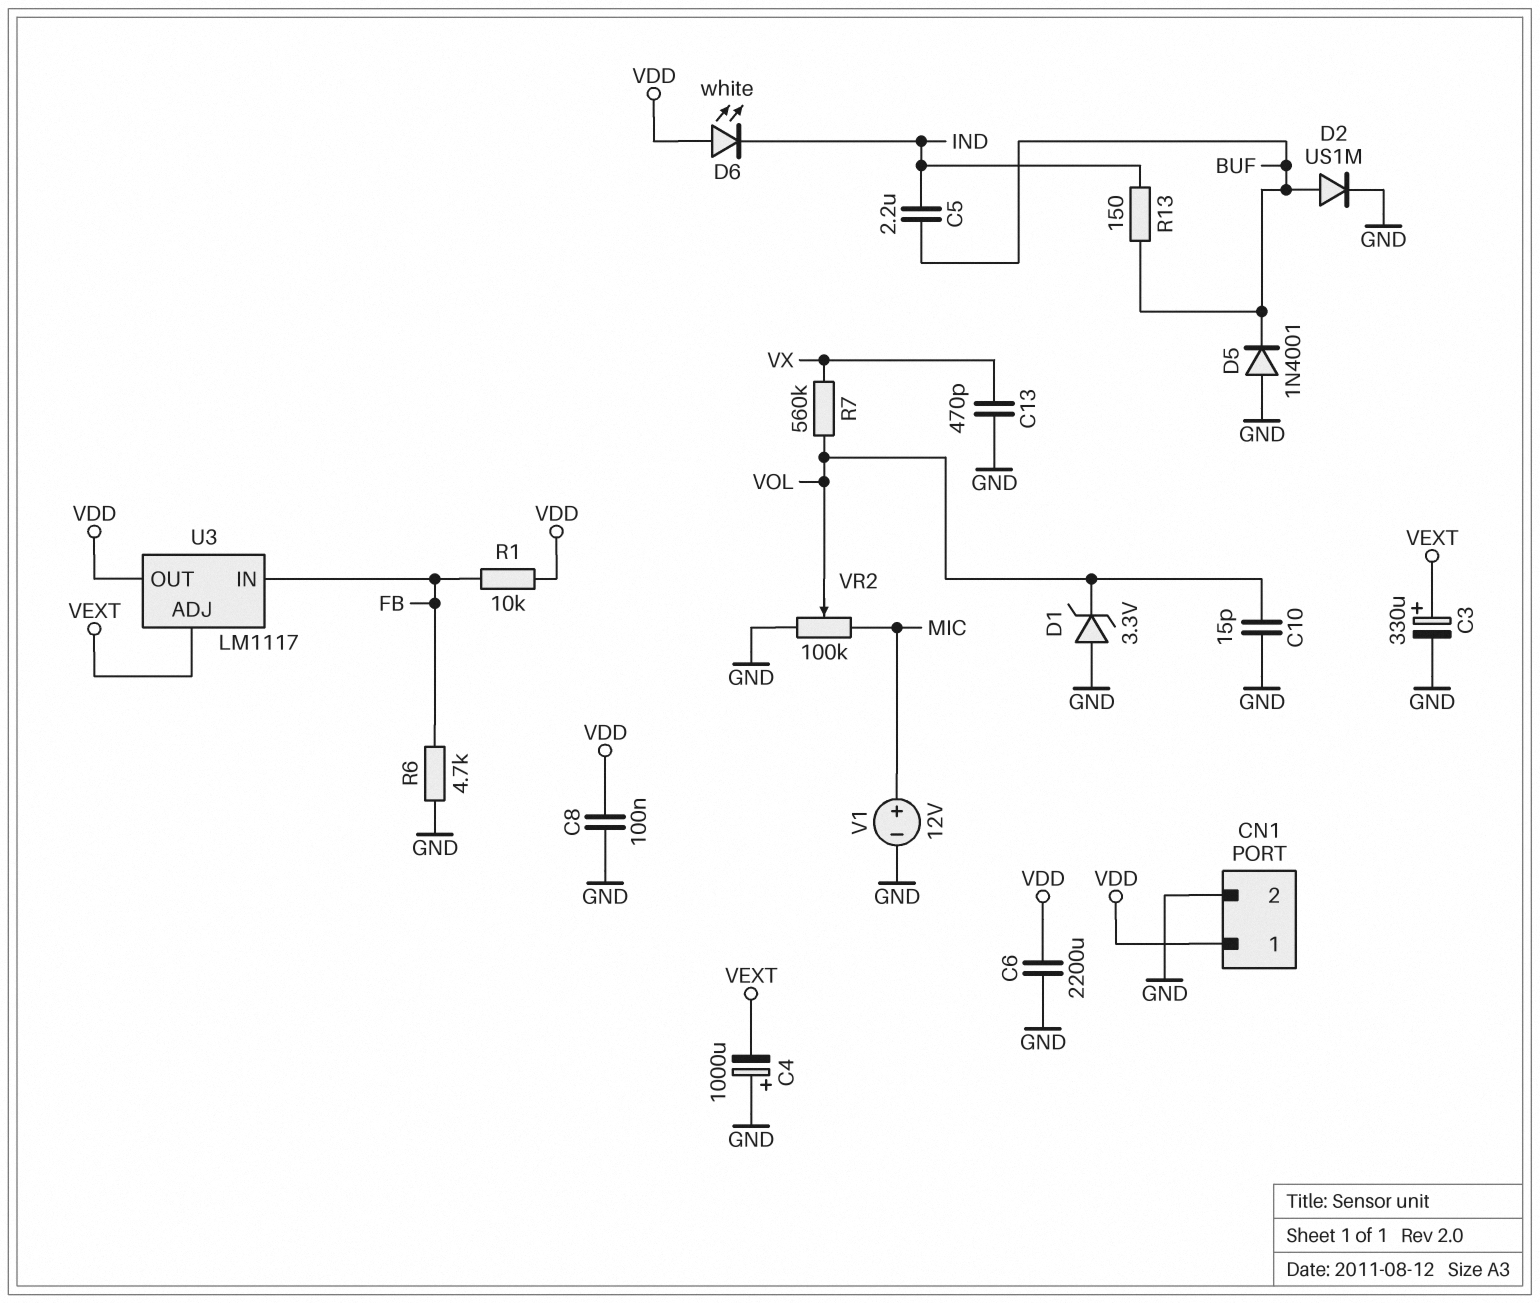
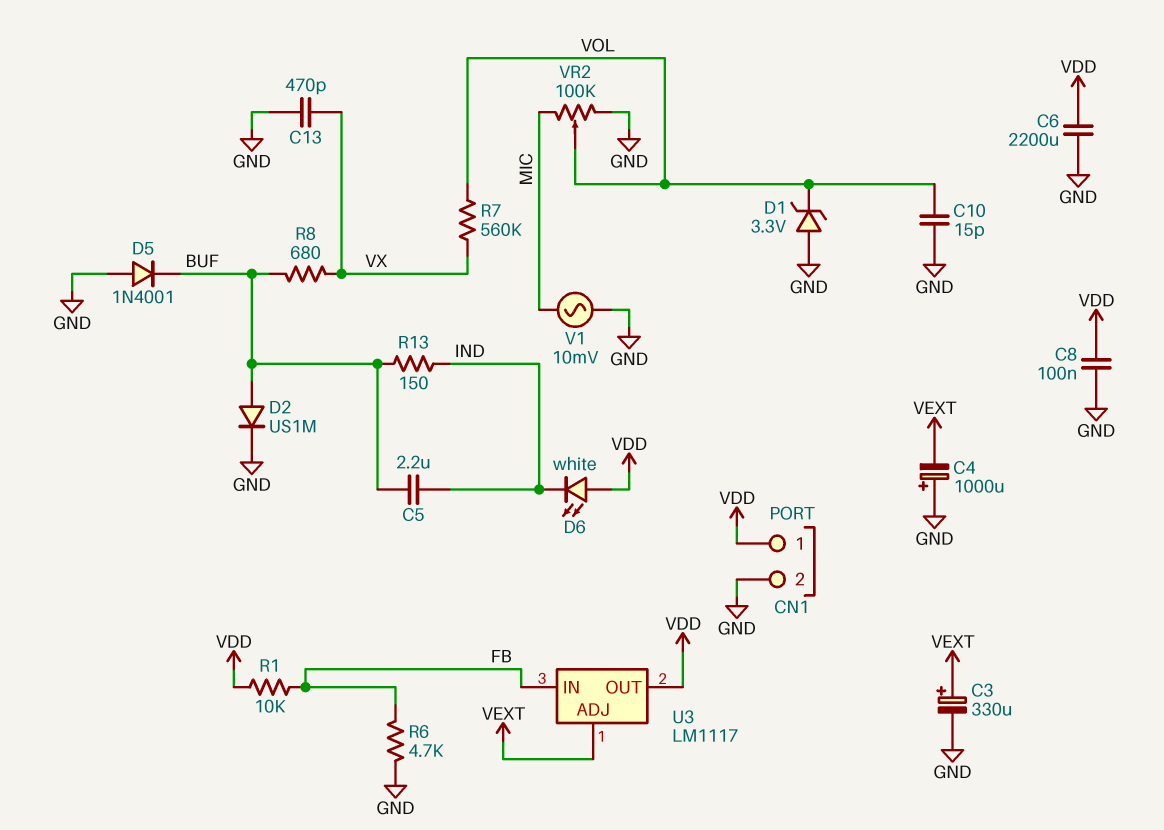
R8: none -> 680 (BUF, VX)
V1: 12V (plus MIC, minus GND) -> AC 10mV (GND, MIC)

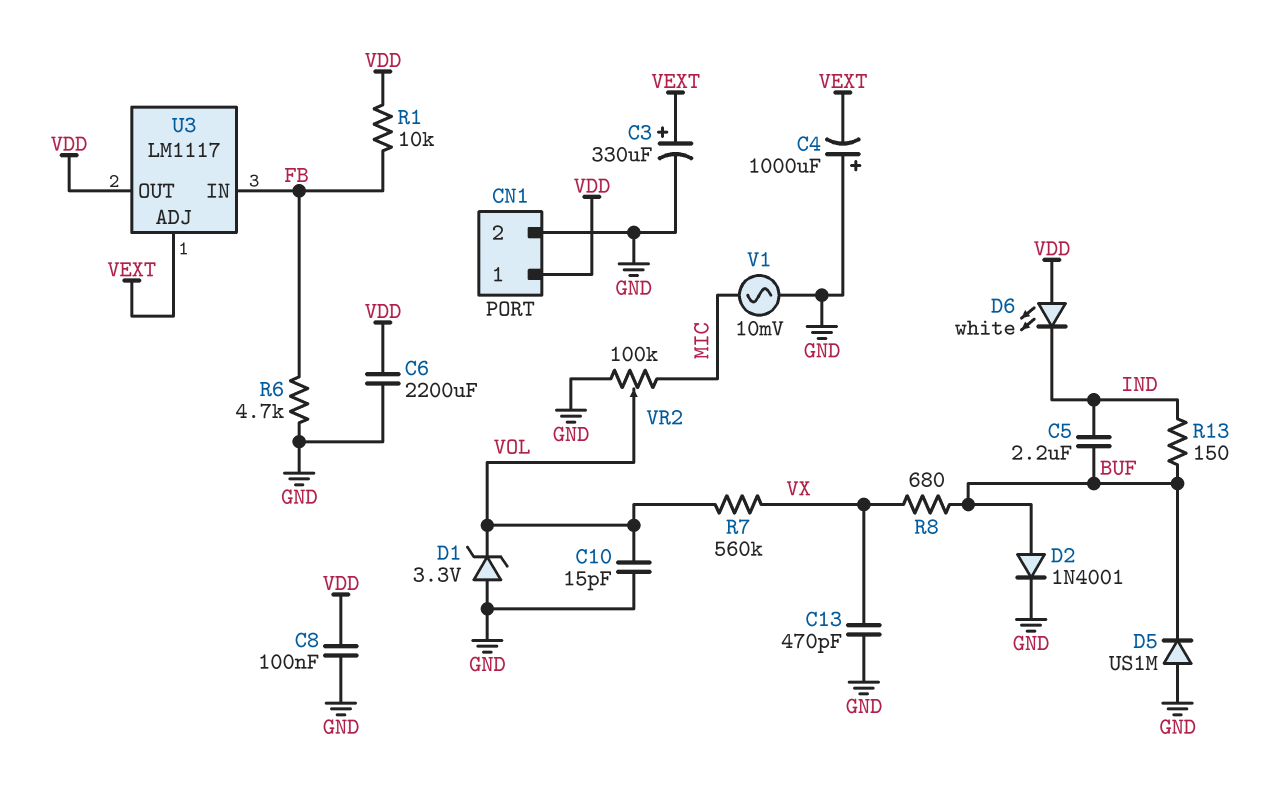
D2: diode US1M (A BUF, K GND) -> diode 1N4001 (A BUF, K GND)
D5: diode 1N4001 (A GND, K BUF) -> diode US1M (A GND, K BUF)

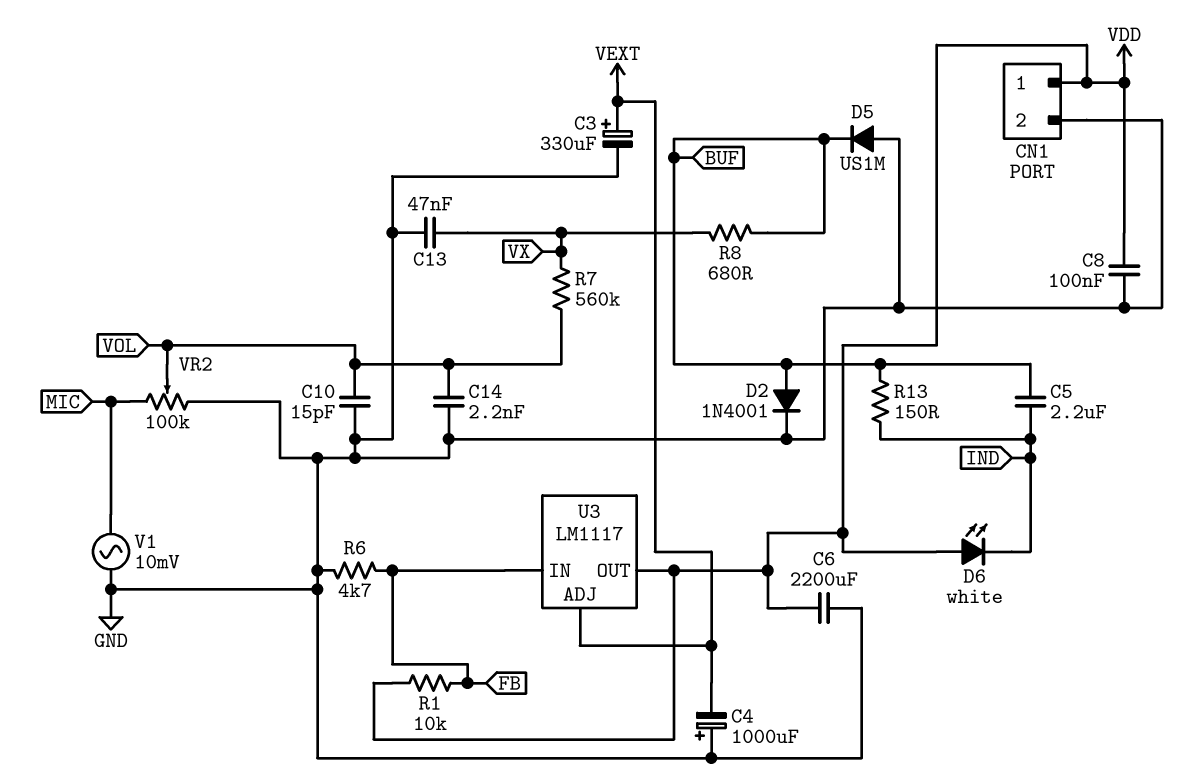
C13: 470pF (GND, VX) -> 47nF (GND, VX)
C14: none -> 2.2nF (GND, VOL)
D1: zener 3.3V (A GND, K VOL) -> none

